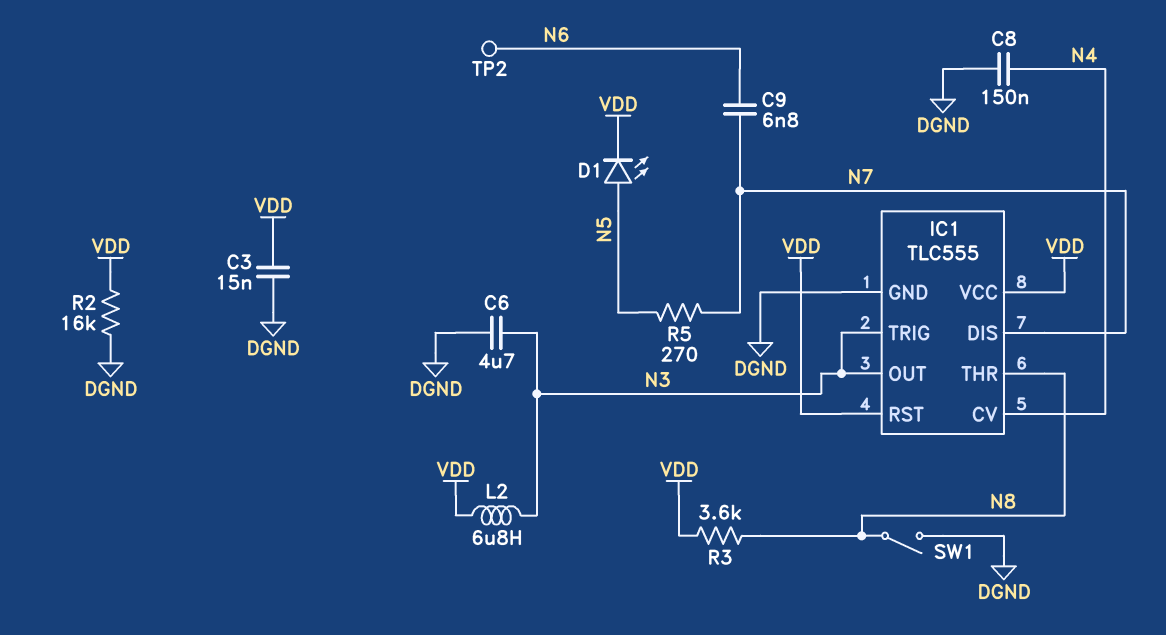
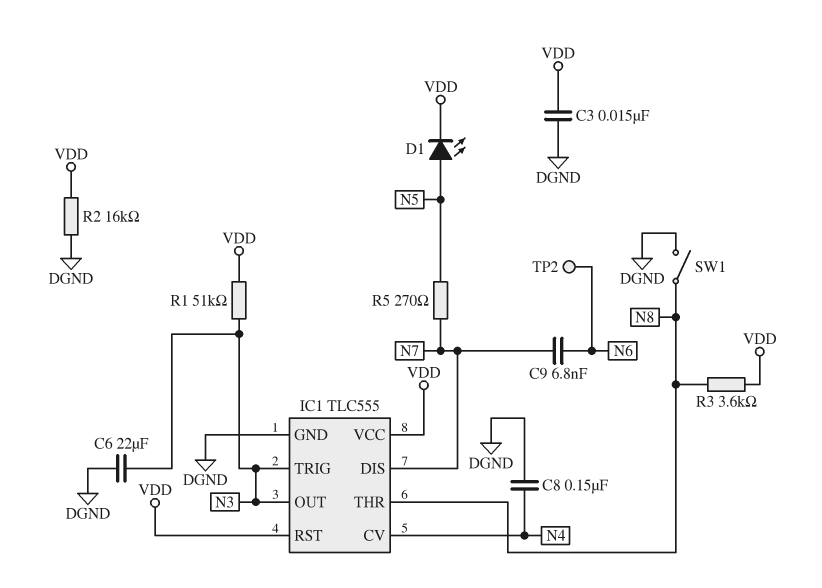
C6: 4.7uF (DGND, N3) -> 22uF (DGND, N3)
L2: 6.8uH (N3, VDD) -> none
R1: none -> 51k (N3, VDD)

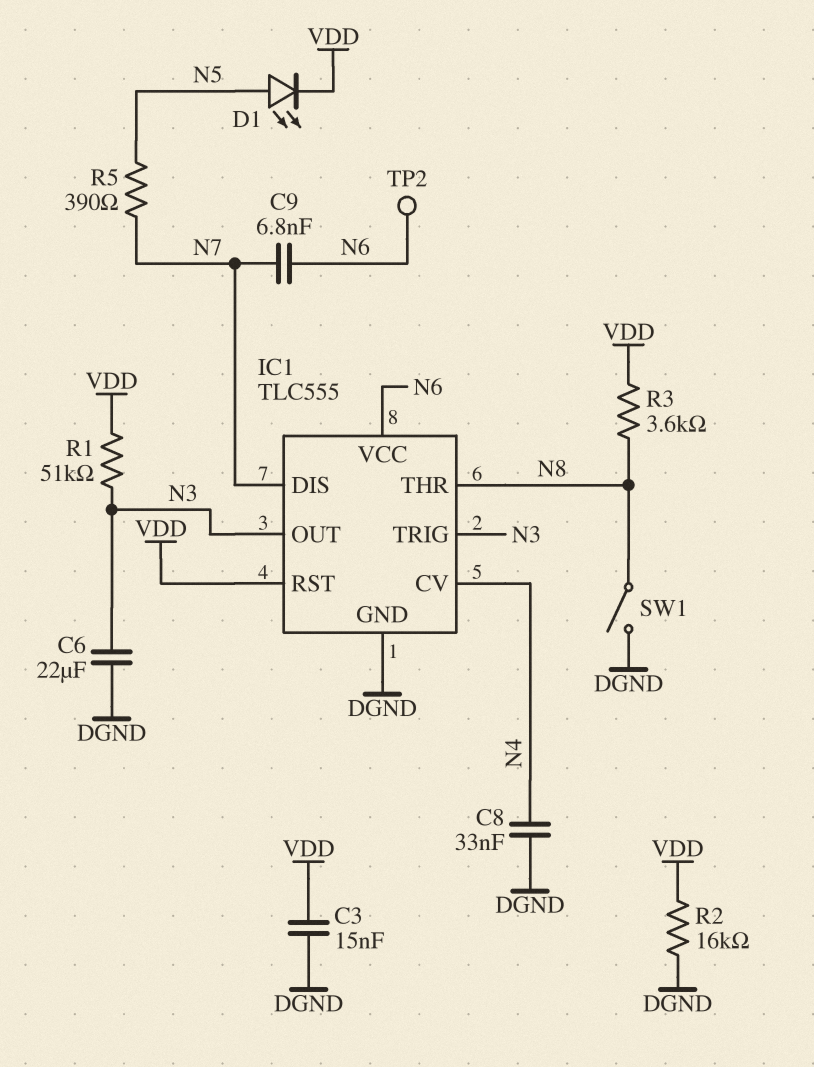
C8: 150nF (DGND, N4) -> 33nF (DGND, N4)
IC1 pin VCC: VDD -> N6
R5: 270 (N5, N7) -> 390 (N5, N7)

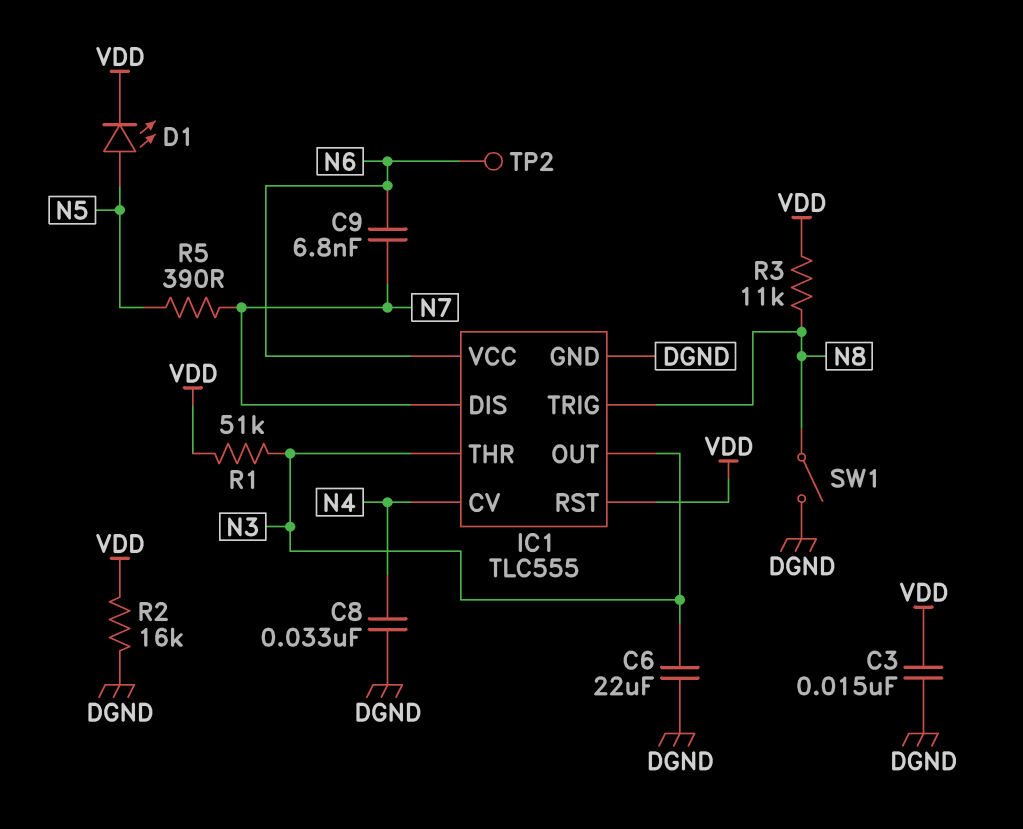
IC1 pin THR: N8 -> N3
IC1 pin TRIG: N3 -> N8
R3: 3.6k (N8, VDD) -> 11k (N8, VDD)

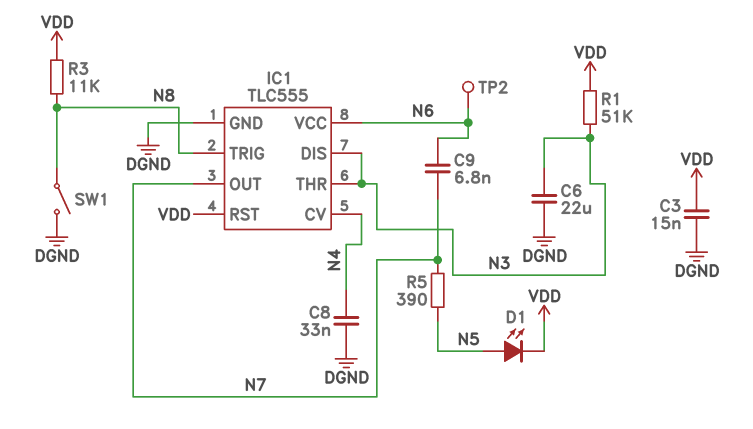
IC1 pin DIS: N7 -> N3
IC1 pin OUT: N3 -> N7
R2: 16k (DGND, VDD) -> none

